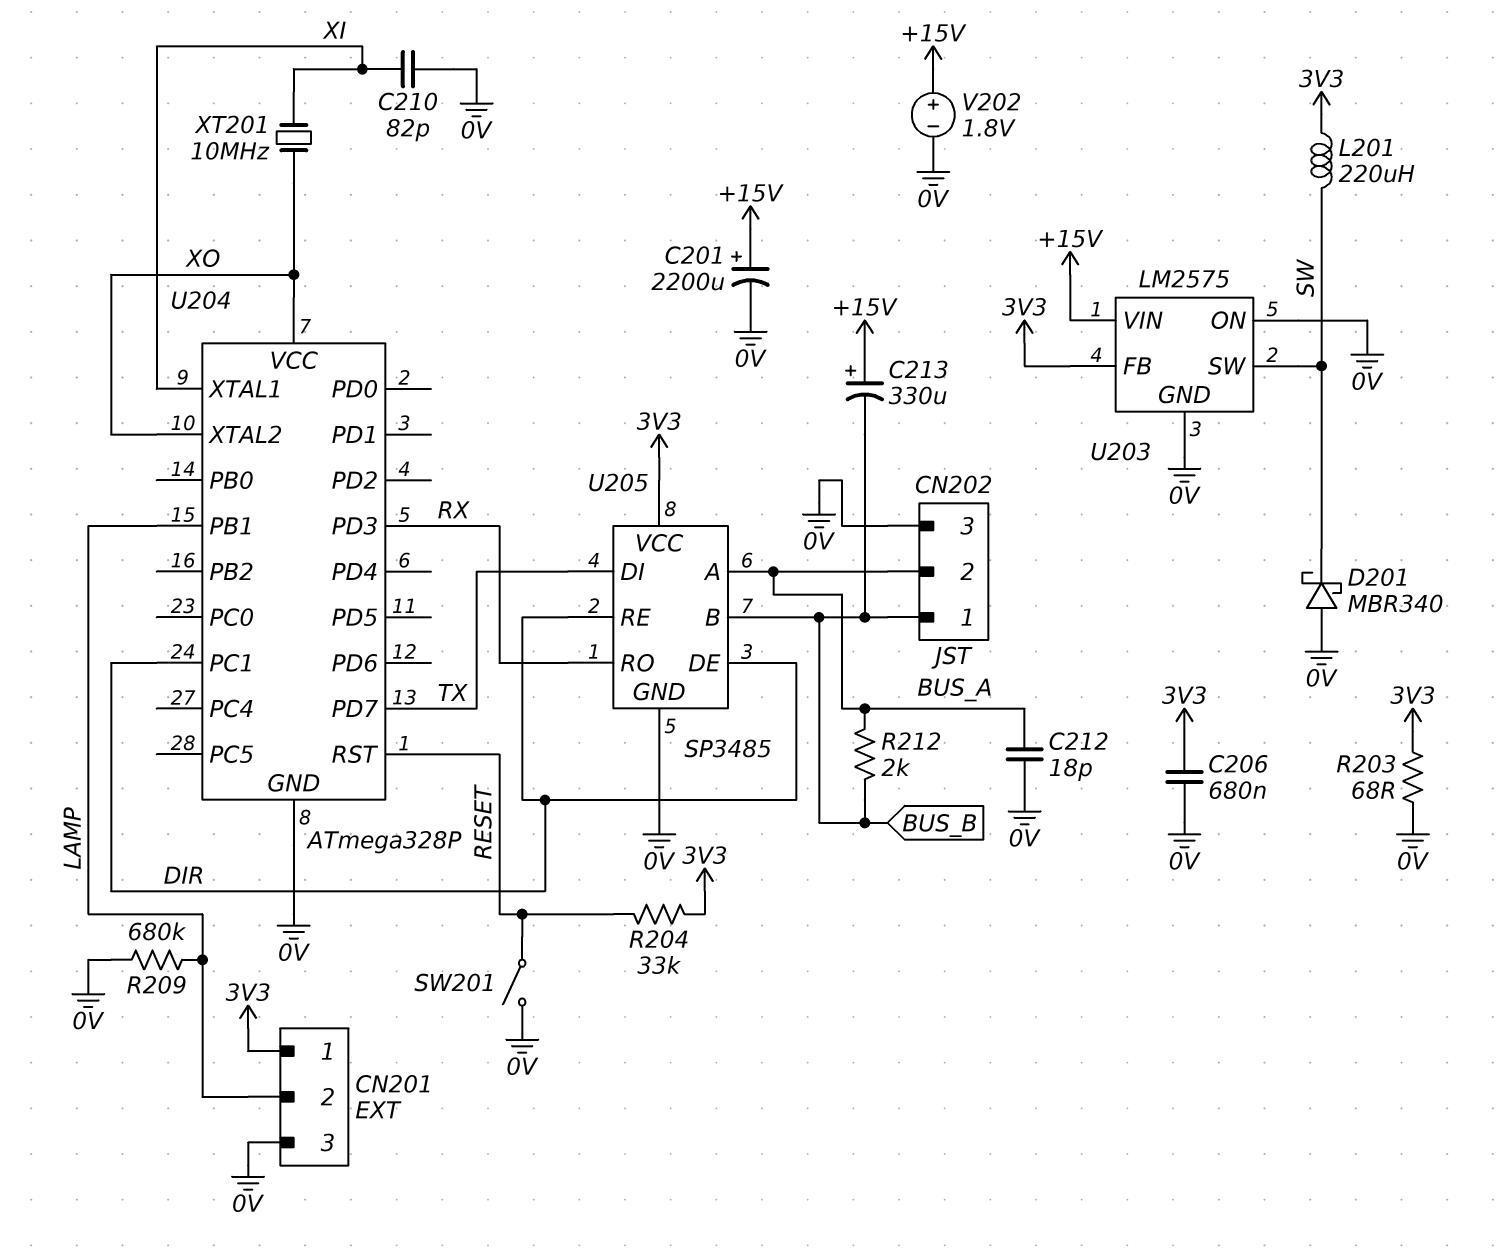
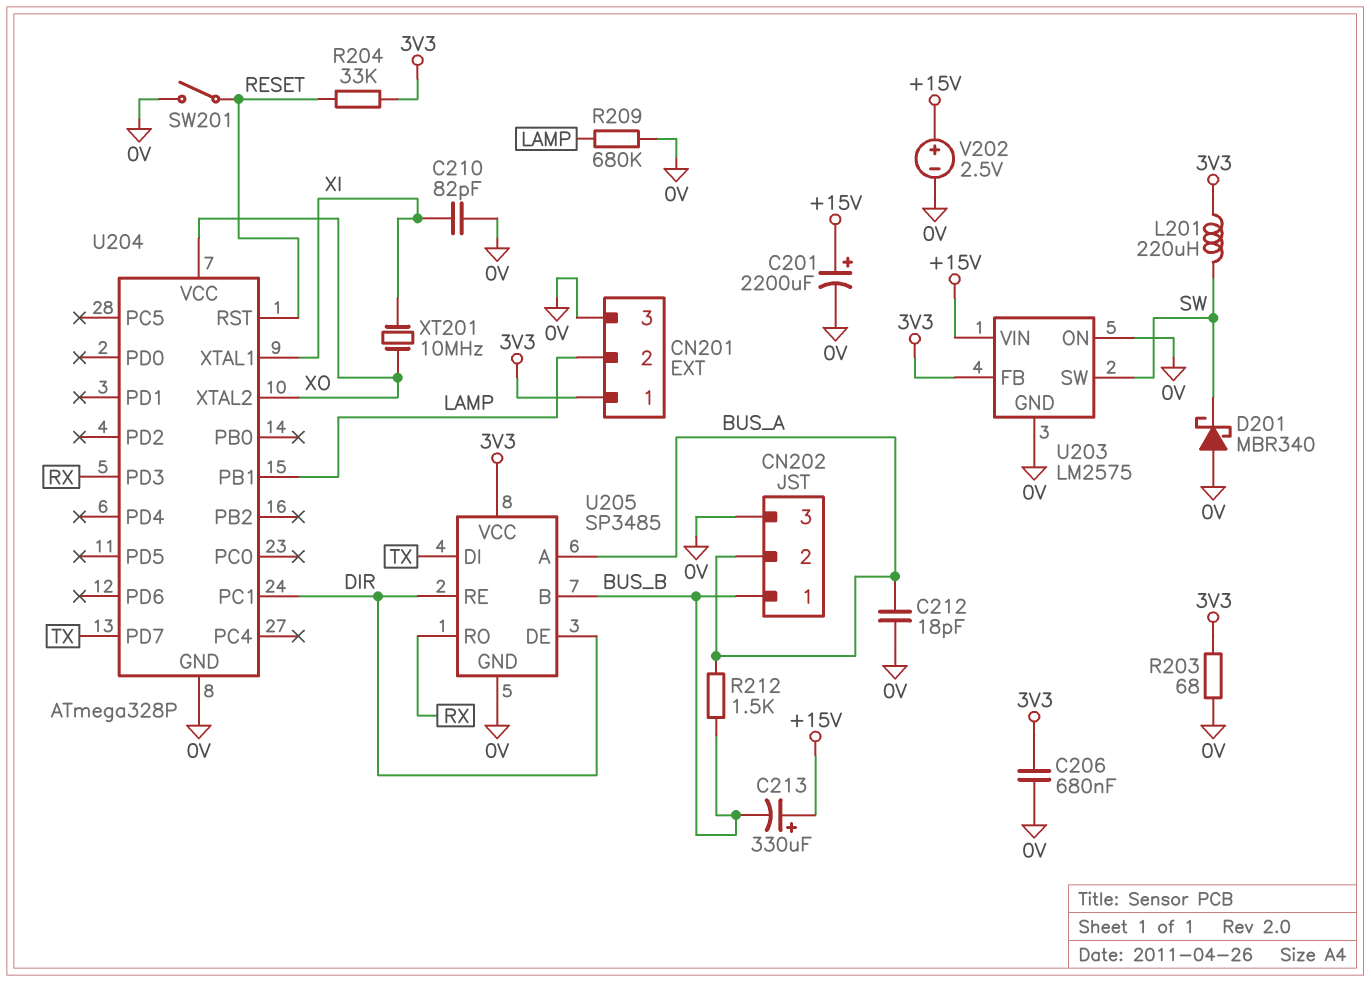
R212: 2k (BUS_A, BUS_B) -> 1.5k (BUS_A, BUS_B)
V202: 1.8V (plus +15V, minus 0V) -> 2.5V (plus +15V, minus 0V)

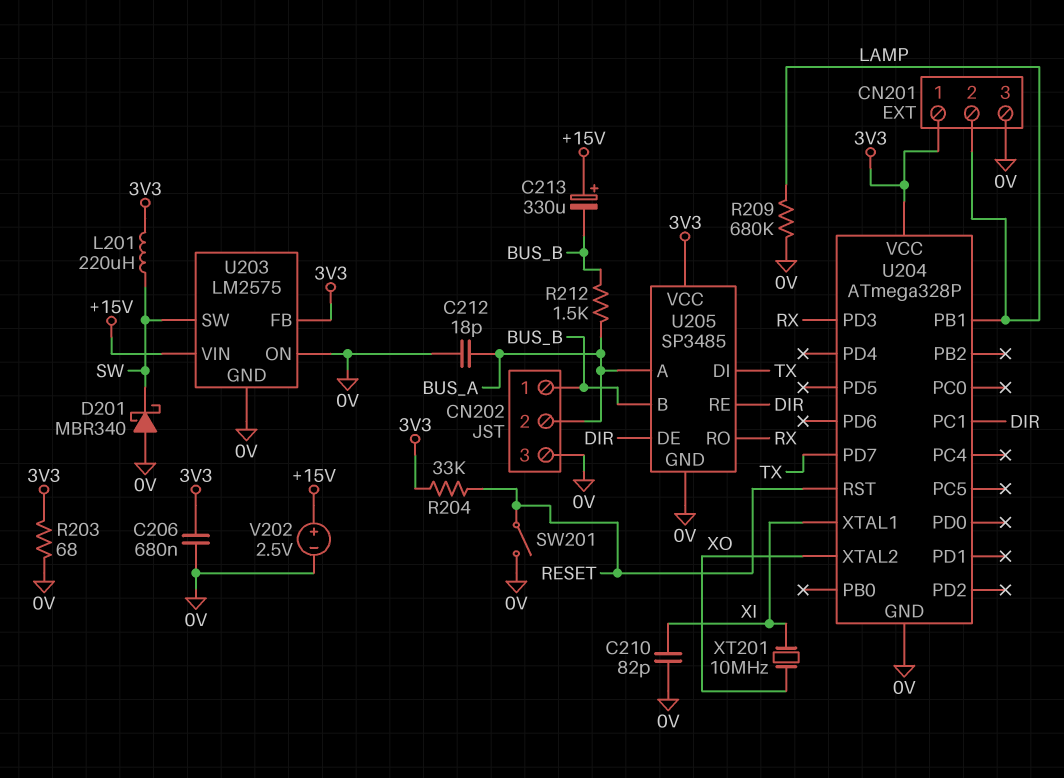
C201: 2200uF (plus +15V, minus 0V) -> none
U204 pin VCC: XO -> 3V3

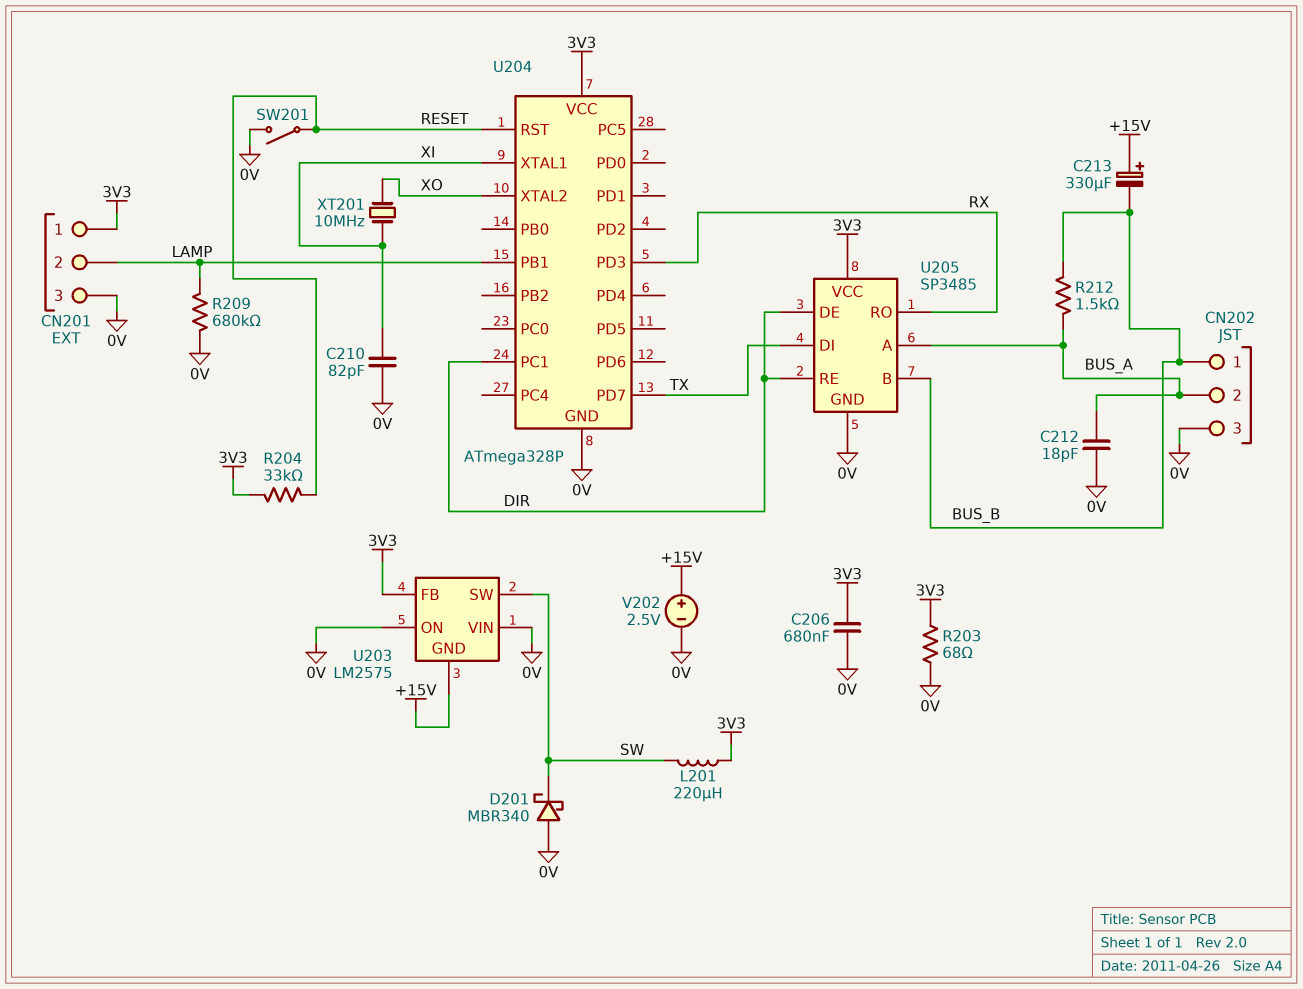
U203 pin GND: 0V -> +15V
U203 pin VIN: +15V -> 0V

